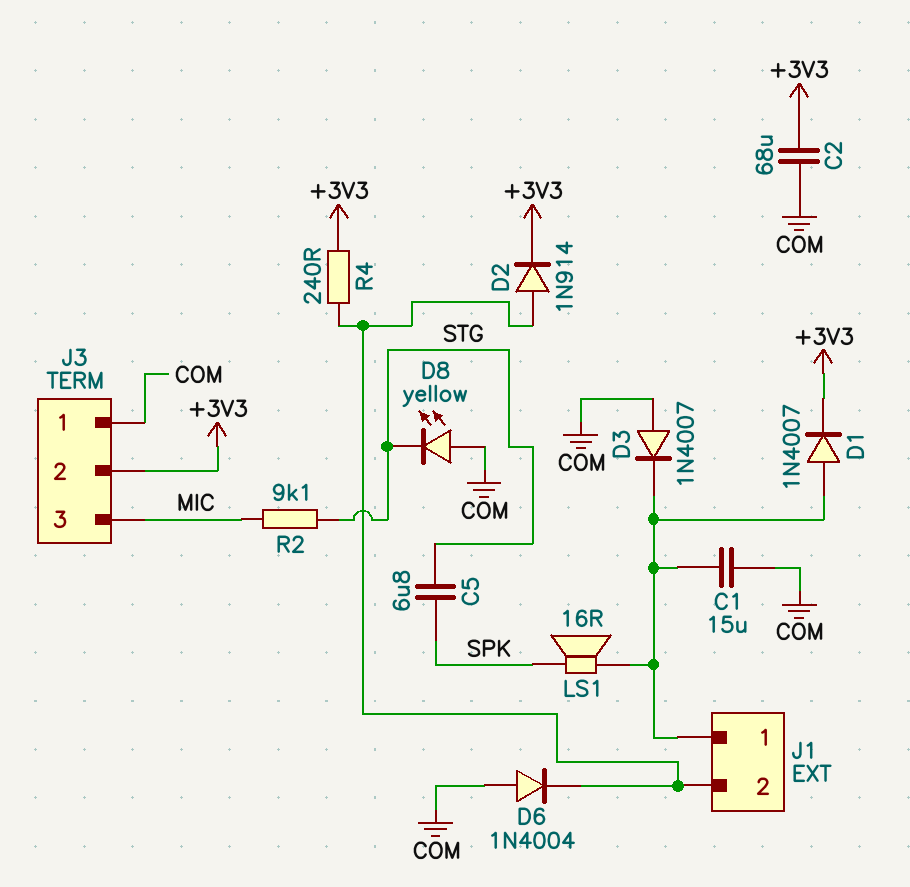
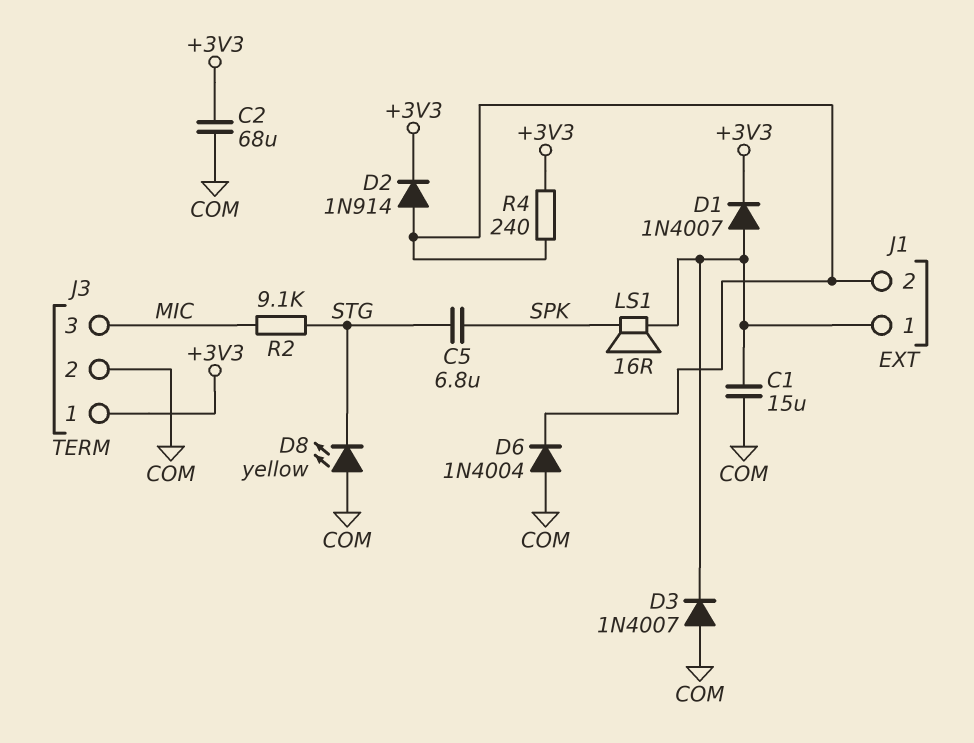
J3 pin 1: COM -> +3V3
J3 pin 2: +3V3 -> COM

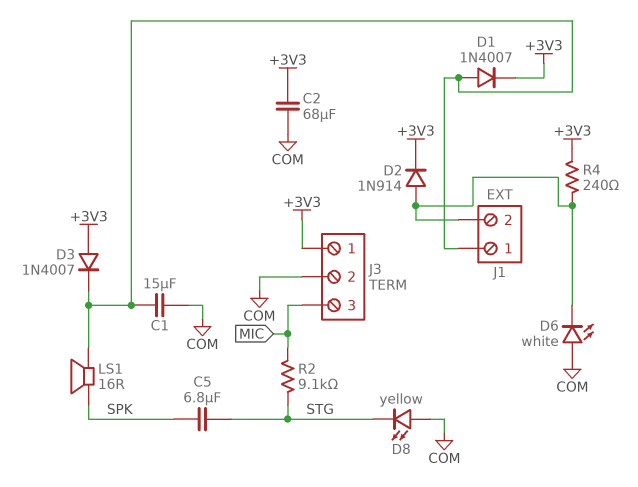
D3: diode 1N4007 (A COM, K J1/1) -> diode 1N4007 (A +3V3, K J1/1)
D6: diode 1N4004 (A COM, K J1/2) -> LED white (A COM, K J1/2)

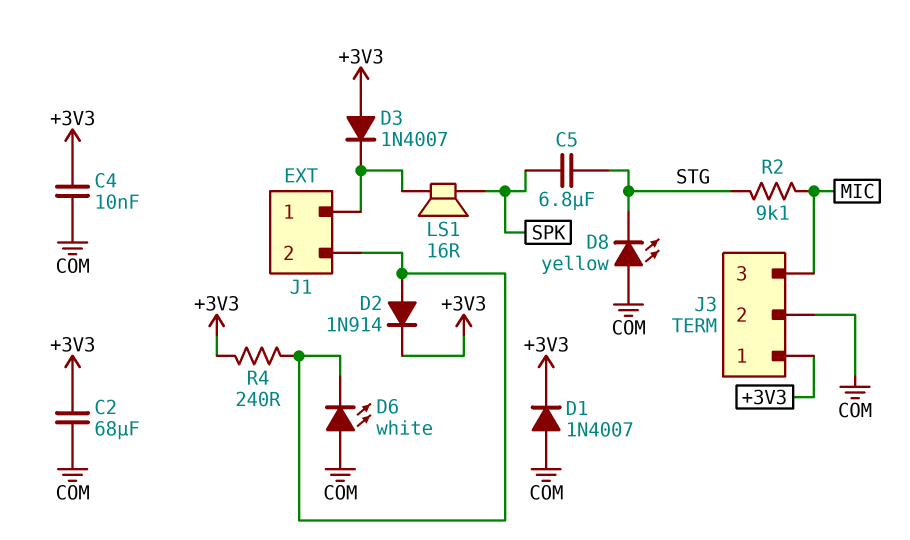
C1: 15uF (COM, J1/1) -> none
C4: none -> 10nF (+3V3, COM)
D1: diode 1N4007 (A J1/1, K +3V3) -> diode 1N4007 (A COM, K +3V3)

